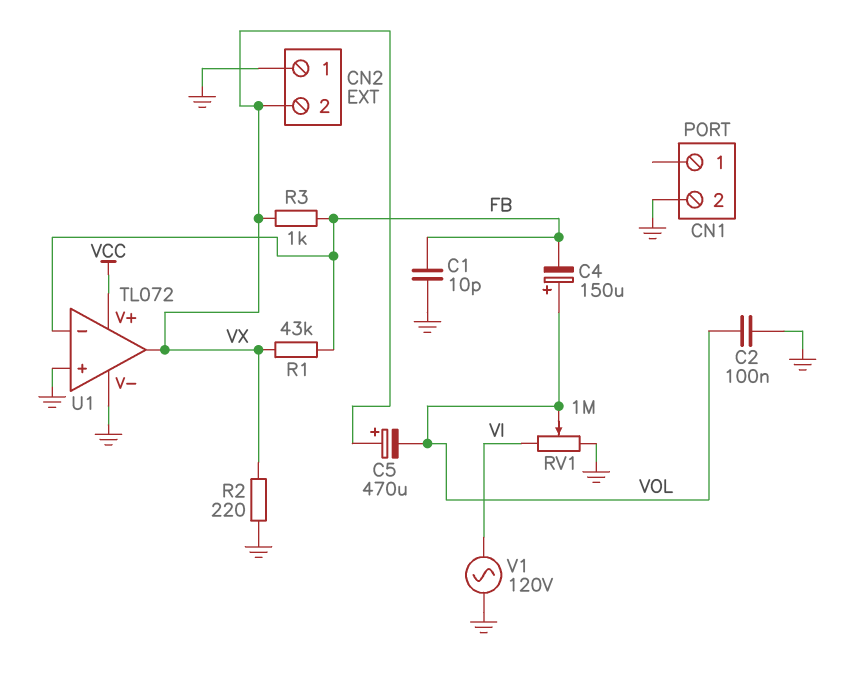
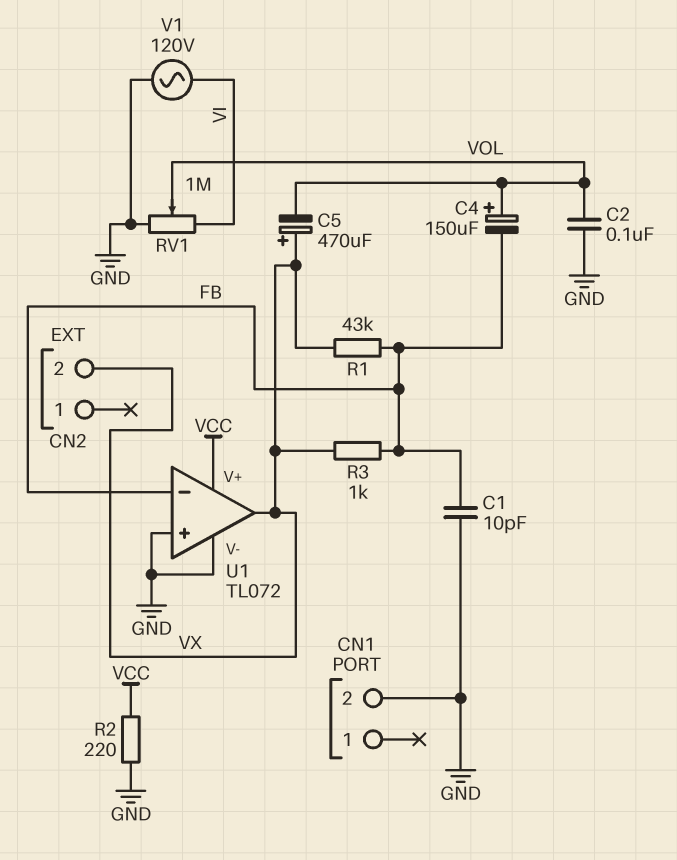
CN2 pin 1: GND -> none
R2: 220 (GND, VX) -> 220 (GND, VCC)

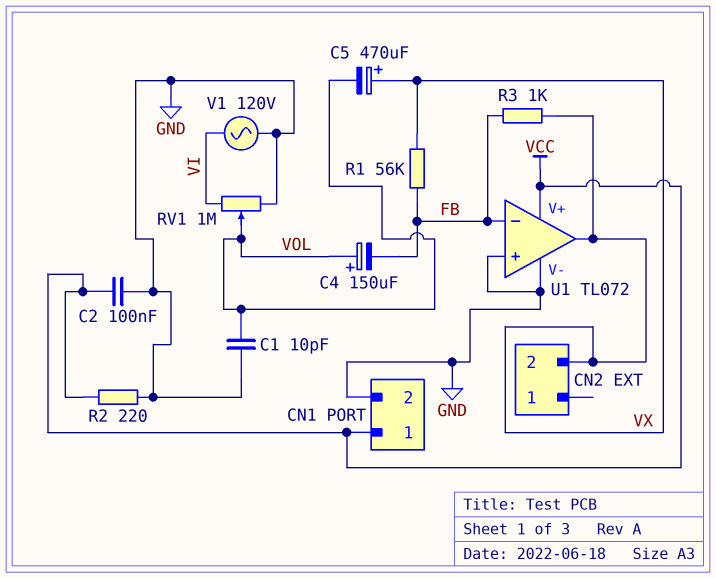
C1: 10pF (FB, GND) -> 10pF (GND, VOL)
C2: 100nF (GND, VOL) -> 100nF (GND, VCC)
CN1 pin 1: none -> VCC
R1: 43k (FB, VX) -> 56k (FB, VX)

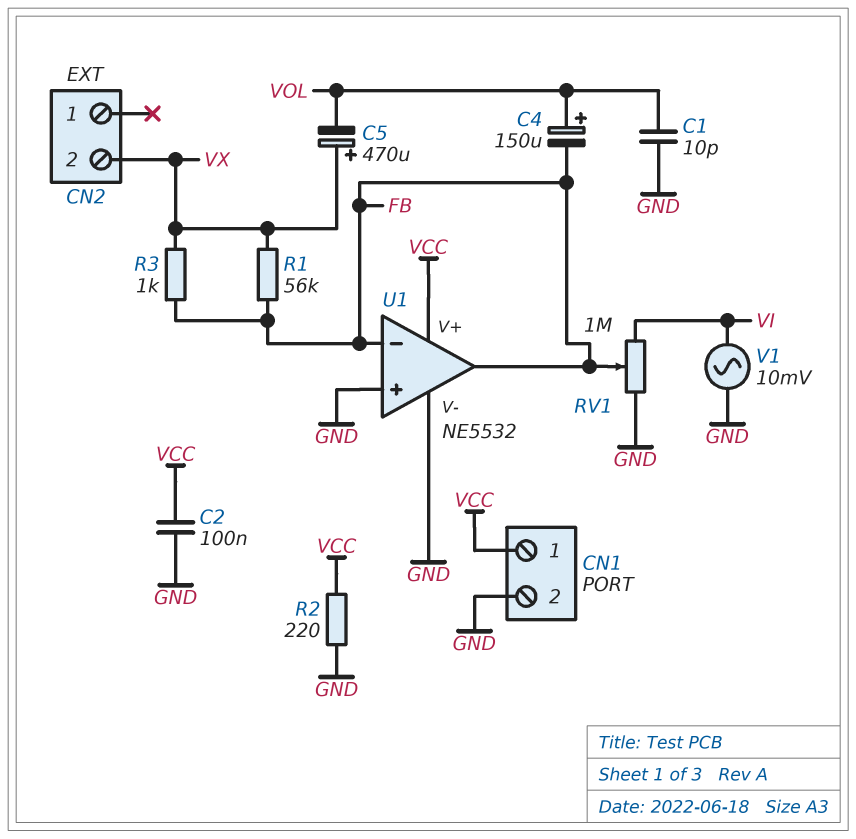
RV1: 1M (GND, VI, wiper VOL) -> 1M (GND, VI, wiper FB)
U1: TL072 -> NE5532
U1 pin out: VX -> FB
V1: AC 120V (GND, VI) -> AC 10mV (GND, VI)

